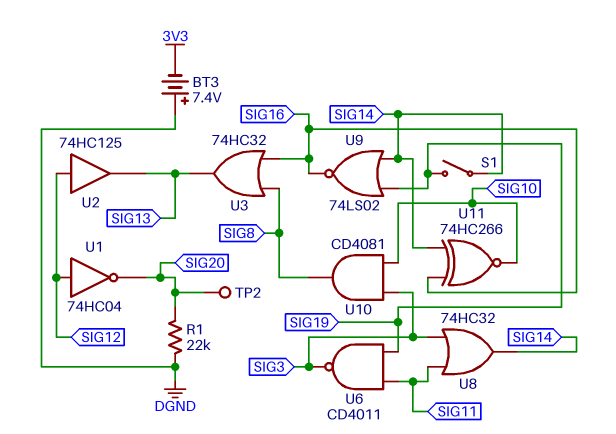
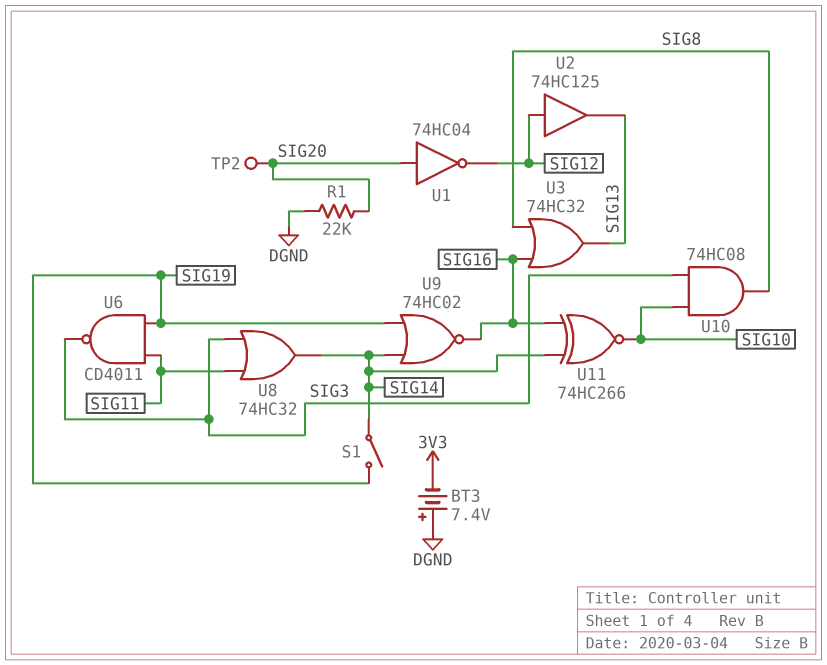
U1: NOT 74HC04 (in SIG12, out SIG20) -> NOT 74HC04 (in SIG20, out SIG12)
U9: NOR 74LS02 (in SIG14, in SIG19, out SIG16) -> NOR 74HC02 (in SIG14, in SIG19, out SIG16)
U10: AND CD4081 (in SIG3, in SIG10, out SIG8) -> AND 74HC08 (in SIG3, in SIG10, out SIG8)

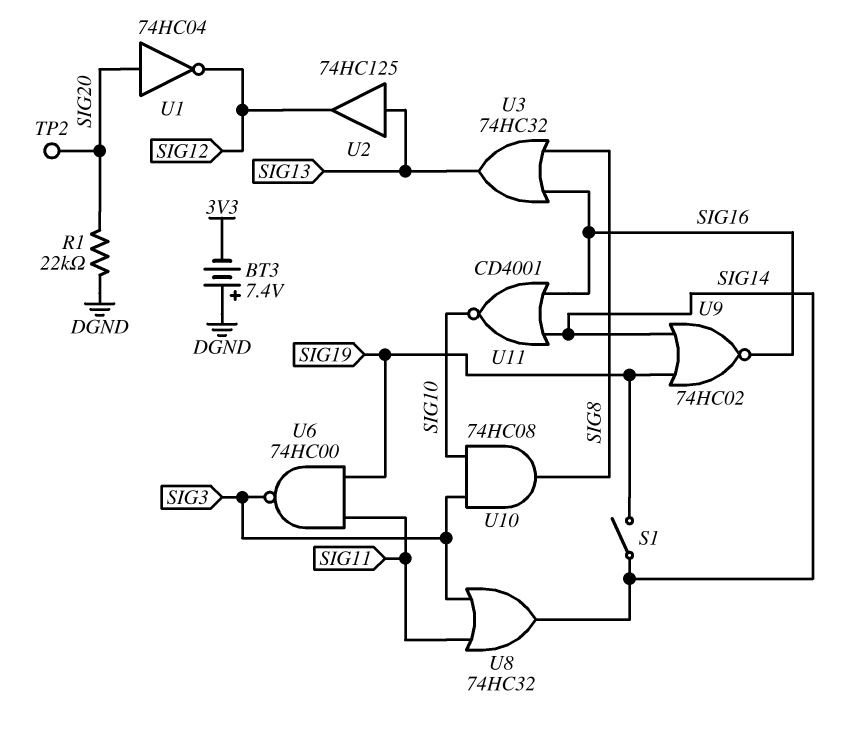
U2: buffer 74HC125 (in SIG12, out SIG13) -> buffer 74HC125 (in SIG13, out SIG12)
U6: NAND CD4011 (in SIG11, in SIG19, out SIG3) -> NAND 74HC00 (in SIG11, in SIG19, out SIG3)
U11: XNOR 74HC266 (in SIG14, in SIG16, out SIG10) -> NOR CD4001 (in SIG14, in SIG16, out SIG10)

